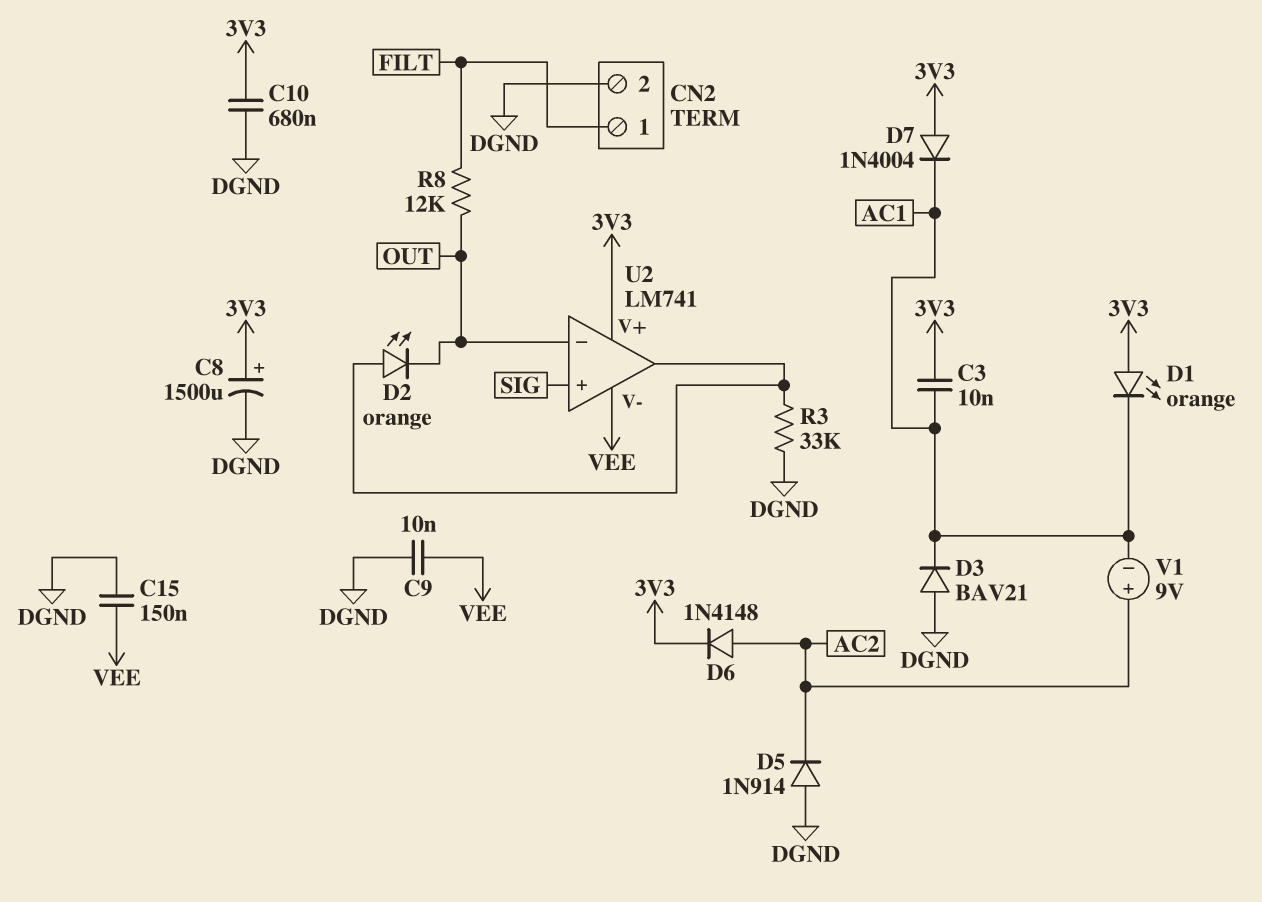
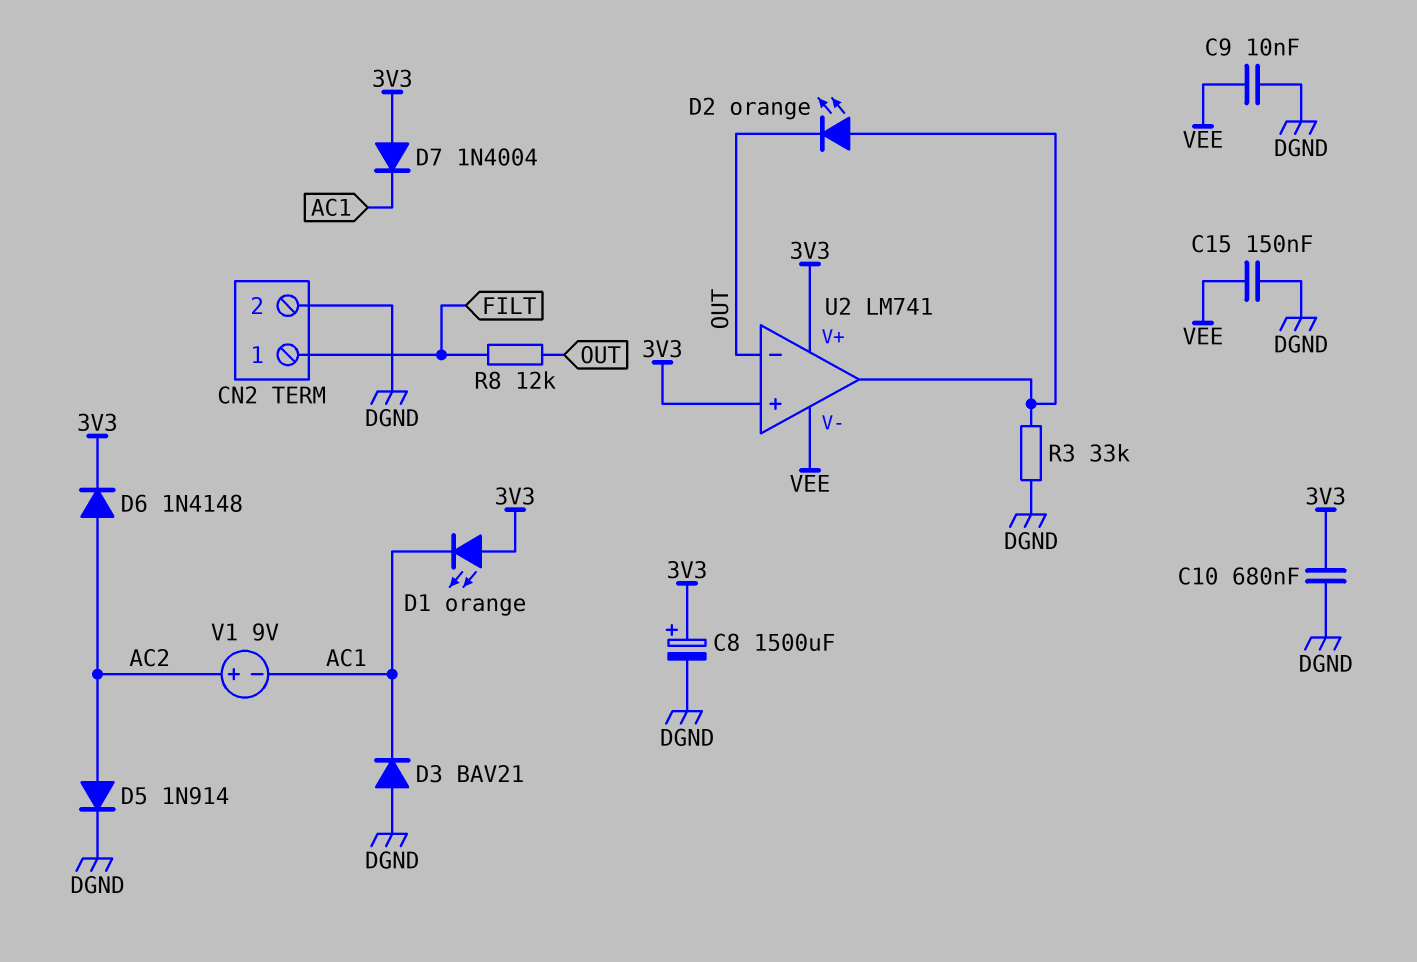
C3: 10nF (3V3, AC1) -> none
D5: diode 1N914 (A DGND, K AC2) -> diode 1N914 (A AC2, K DGND)
U2 pin in+: SIG -> 3V3

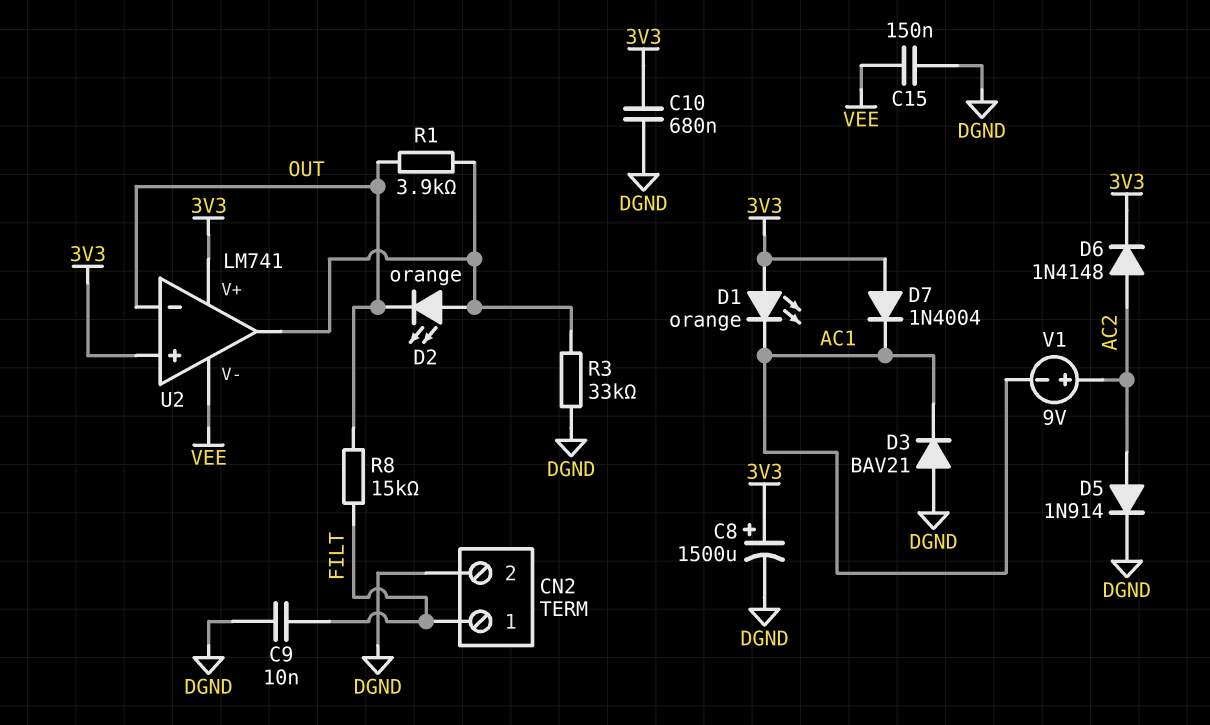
C9: 10nF (DGND, VEE) -> 10nF (DGND, FILT)
R1: none -> 3.9k (OUT, U2/out)
R8: 12k (FILT, OUT) -> 15k (FILT, OUT)

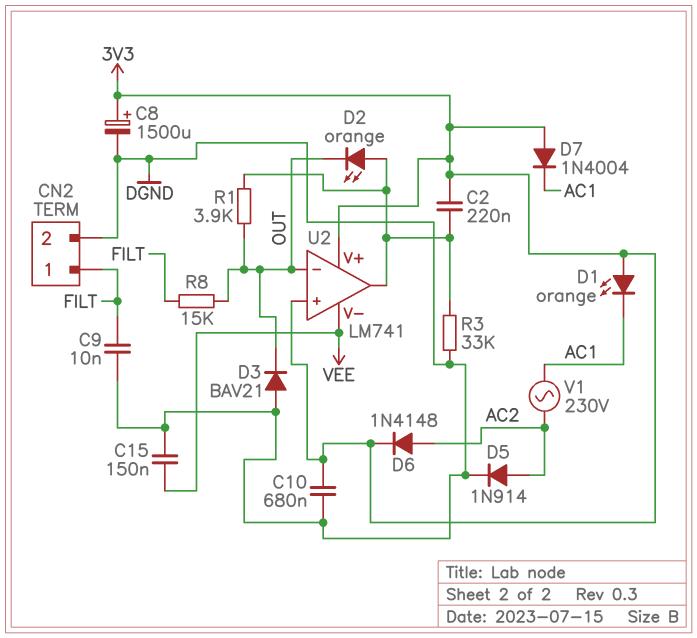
C2: none -> 220nF (3V3, U2/out)
D3: diode BAV21 (A DGND, K AC1) -> diode BAV21 (A DGND, K OUT)
V1: 9V (plus AC2, minus AC1) -> AC 230V (AC1, AC2)

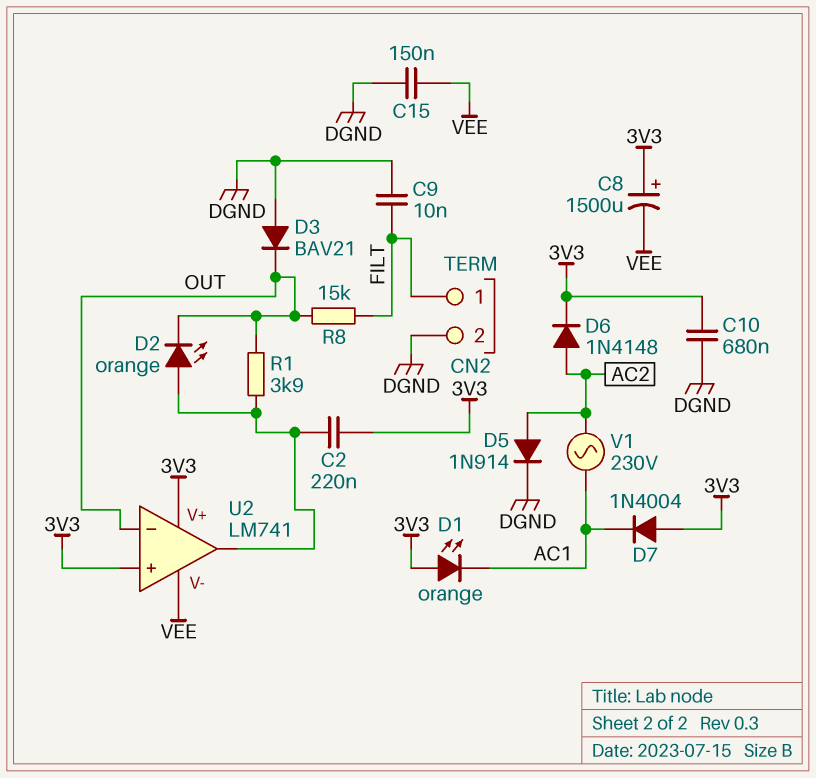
C8: 1500uF (plus 3V3, minus DGND) -> 1500uF (plus 3V3, minus VEE)
R3: 33k (DGND, U2/out) -> none

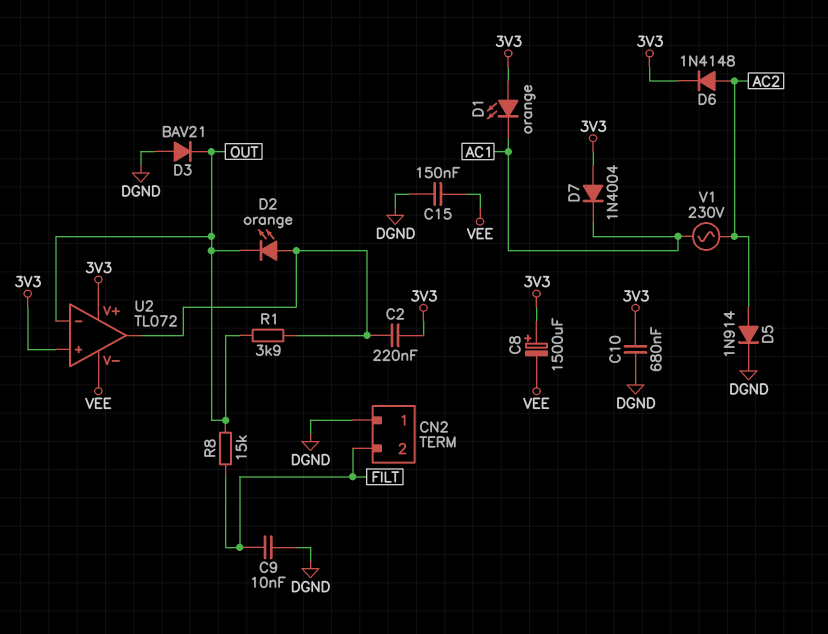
CN2 pin 1: FILT -> DGND
CN2 pin 2: DGND -> FILT
U2: LM741 -> TL072

